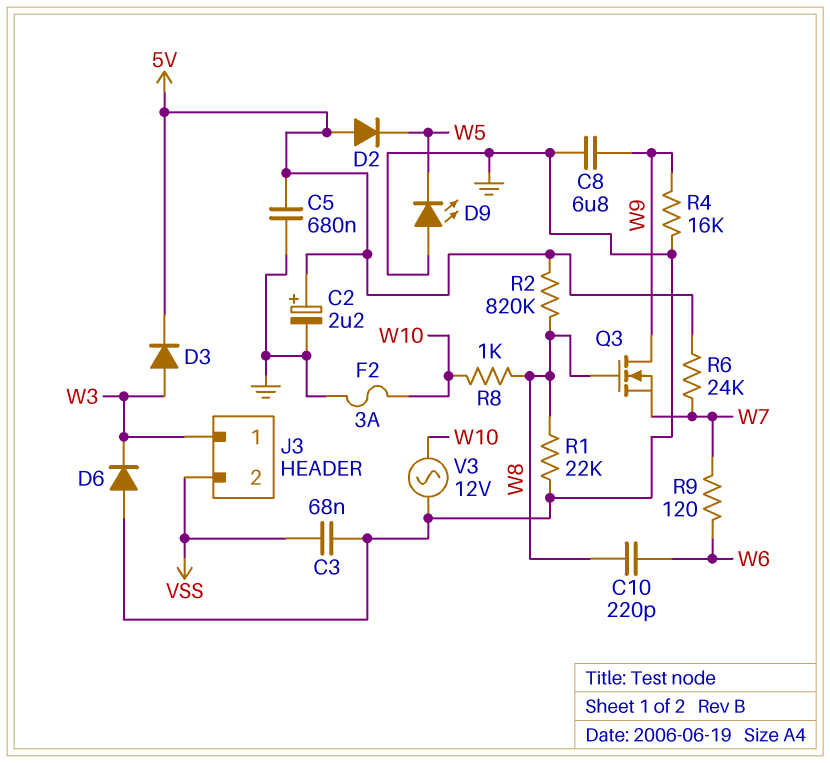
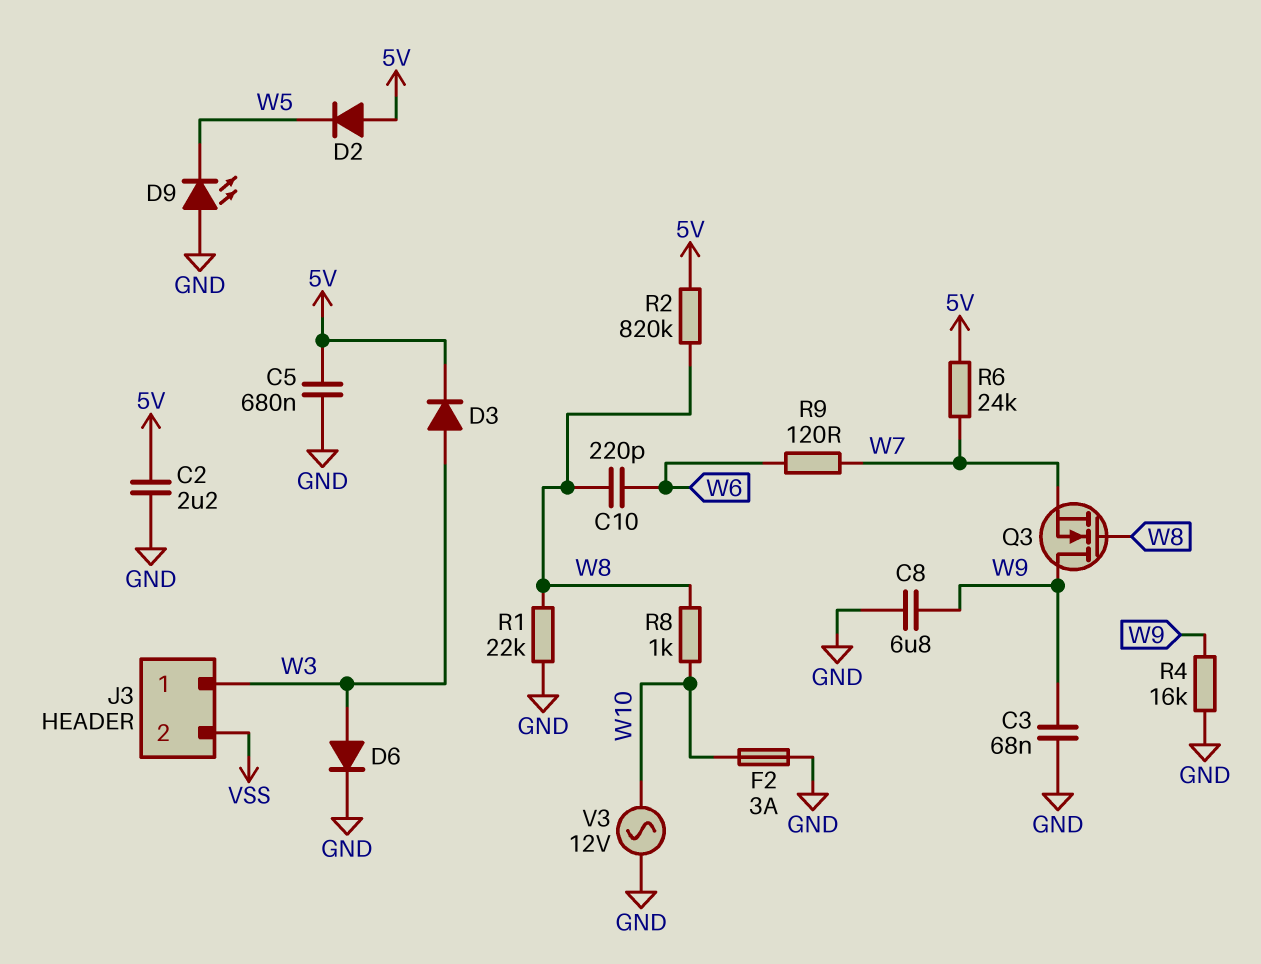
C2: 2.2uF (plus 5V, minus GND) -> 2.2uF (5V, GND)
C3: 68nF (GND, VSS) -> 68nF (GND, W9)
D6: diode (A GND, K W3) -> diode (A W3, K GND)

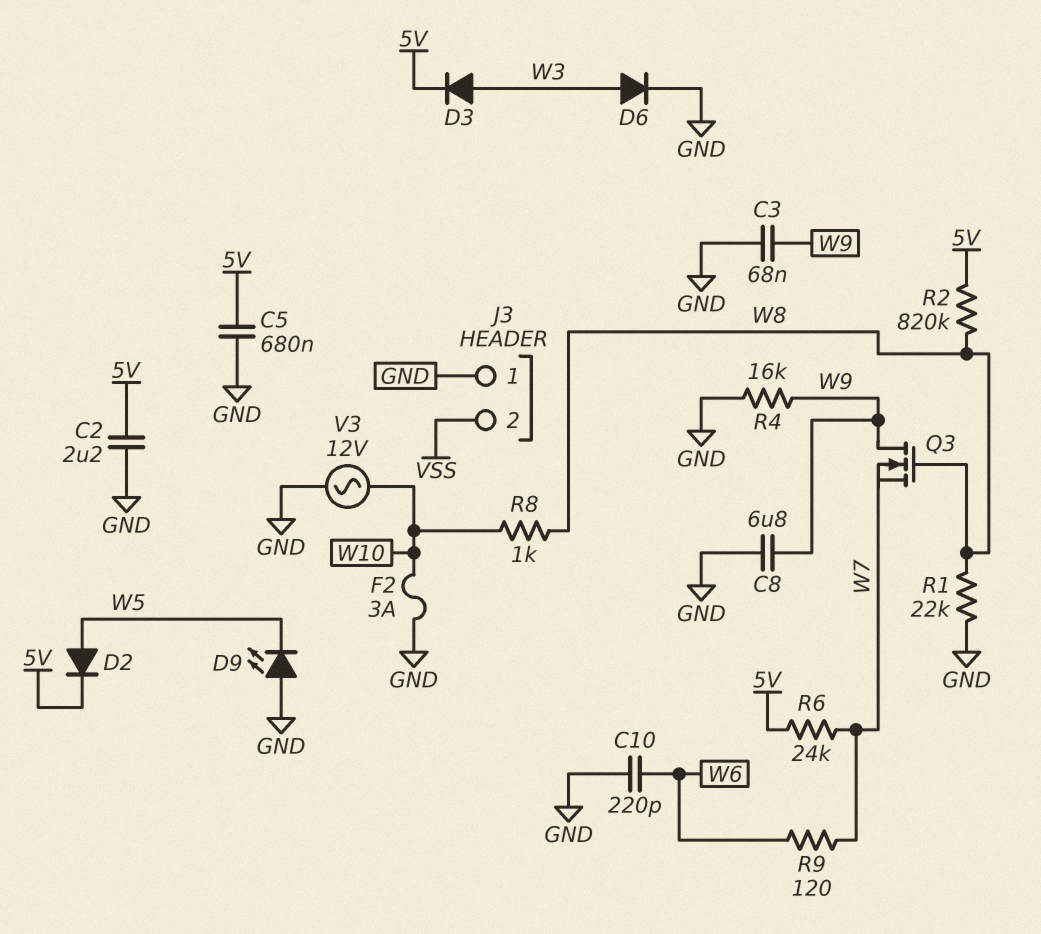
C10: 220pF (W6, W8) -> 220pF (GND, W6)
D2: diode (A 5V, K W5) -> diode (A W5, K 5V)
J3 pin 1: W3 -> GND

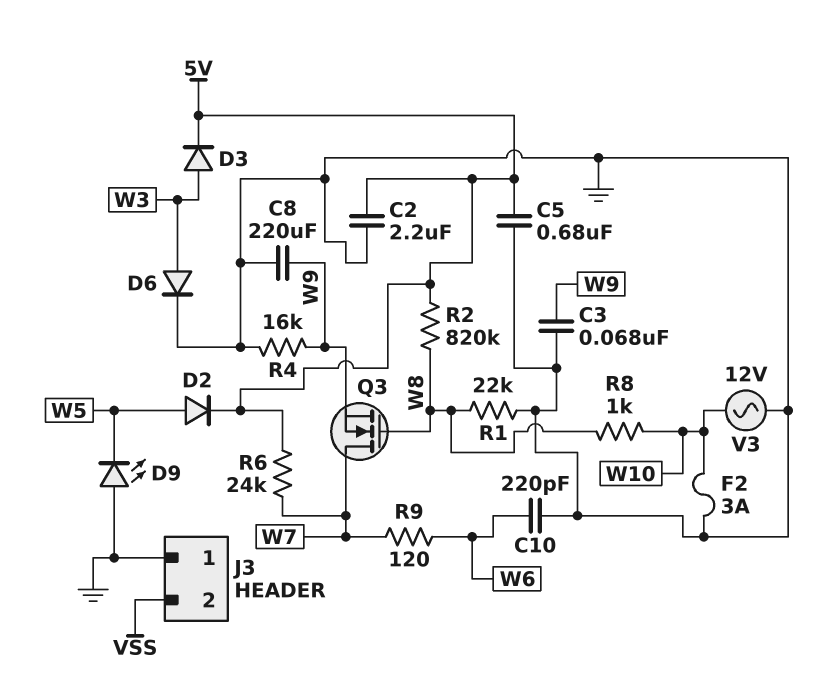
C8: 6.8uF (GND, W9) -> 220uF (GND, W9)
Q3: NMOS (G W8, D W9, S W7) -> NMOS (G W8, D W7, S W9)

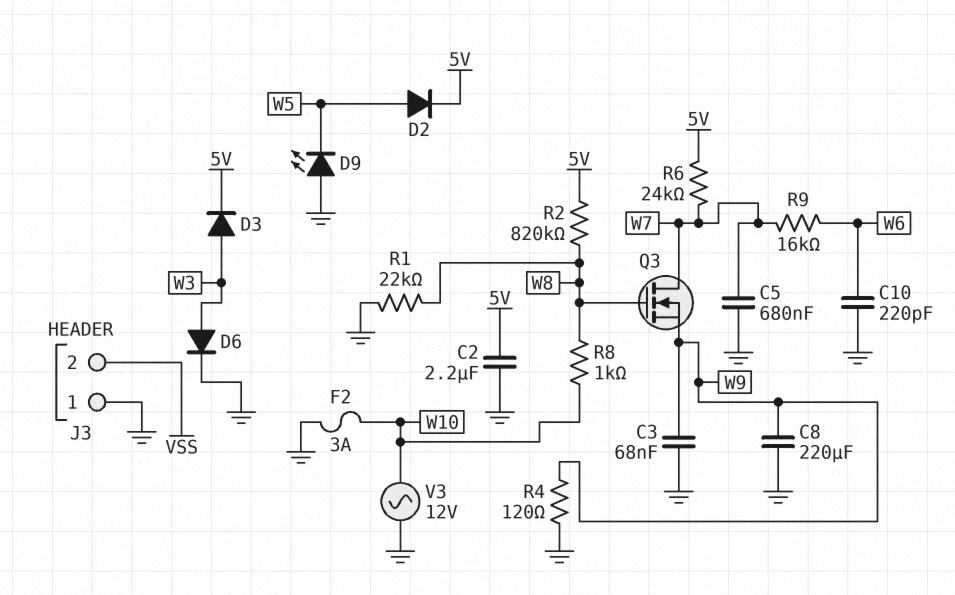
C5: 680nF (5V, GND) -> 680nF (GND, W7)
R4: 16k (GND, W9) -> 120 (GND, W9)
R9: 120 (W6, W7) -> 16k (W6, W7)

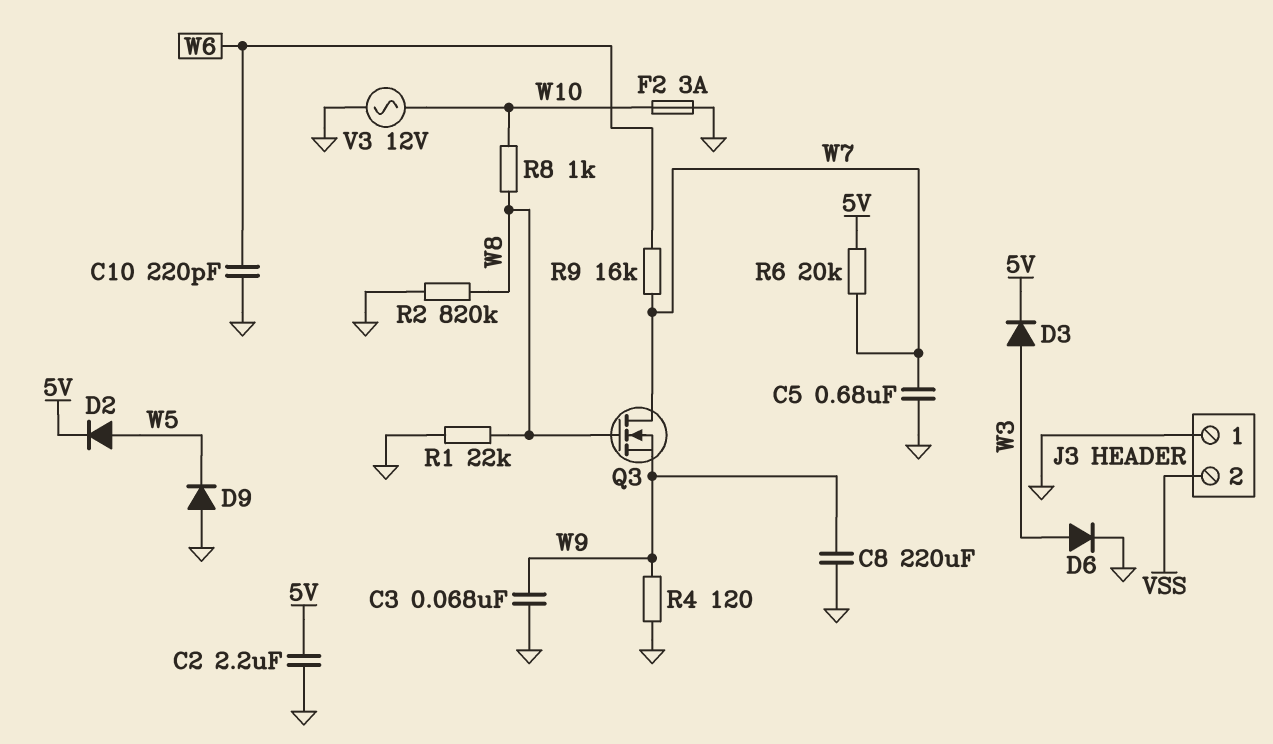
D9: LED (A GND, K W5) -> diode (A GND, K W5)
R2: 820k (5V, W8) -> 820k (GND, W8)
R6: 24k (5V, W7) -> 20k (5V, W7)

